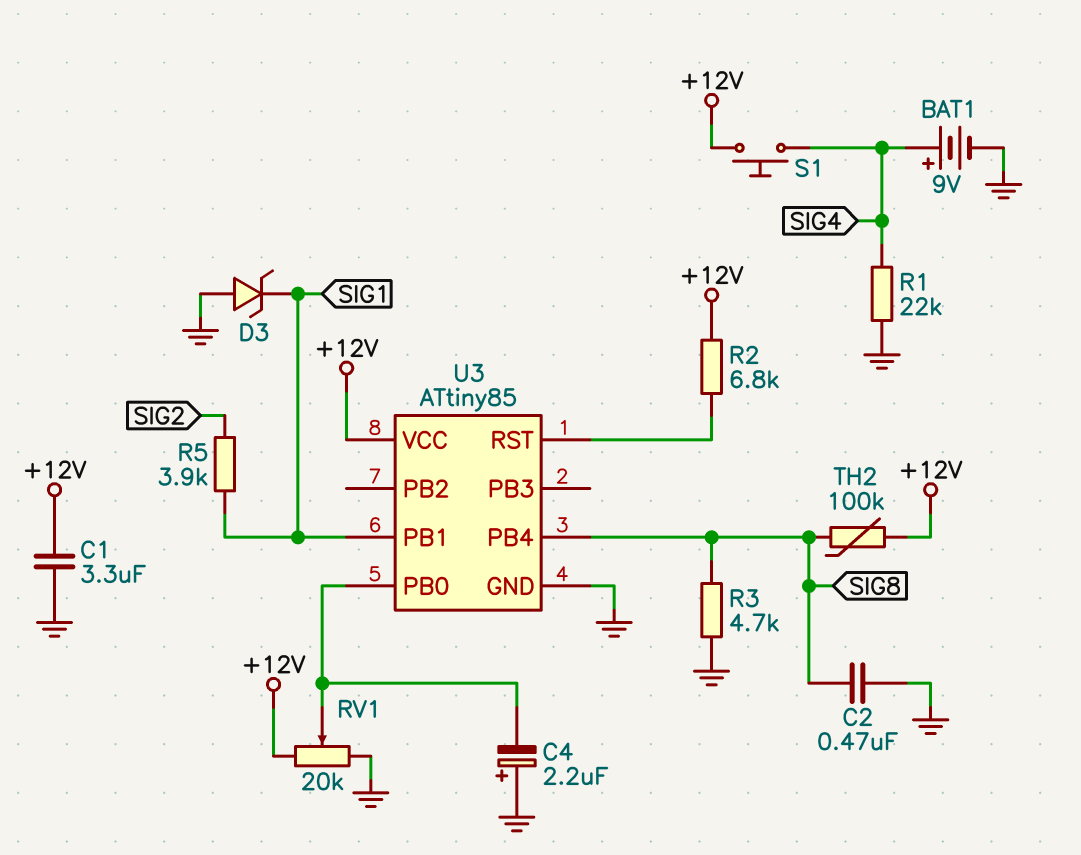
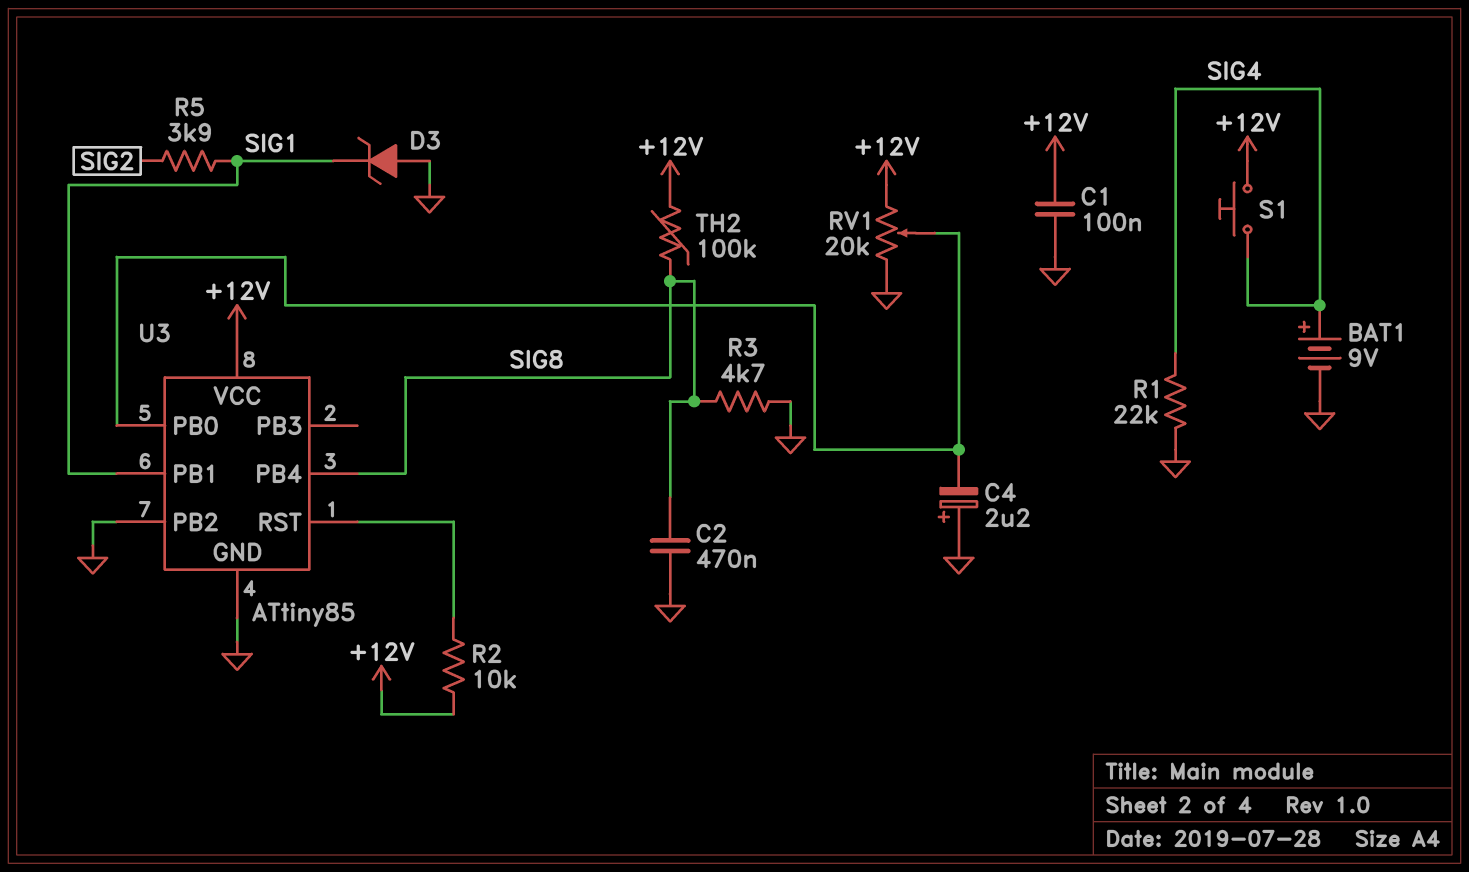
C1: 3.3uF (+12V, GND) -> 100nF (+12V, GND)
R2: 6.8k (+12V, U3/RST) -> 10k (+12V, U3/RST)
U3 pin PB2: none -> GND

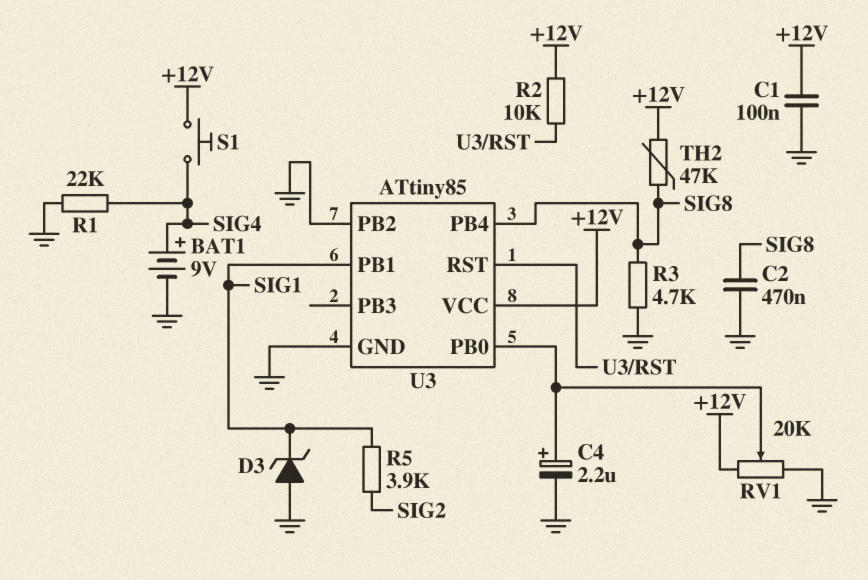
C4: 2.2uF (plus GND, minus U3/PB0) -> 2.2uF (plus U3/PB0, minus GND)
TH2: 100k (+12V, SIG8) -> 47k (+12V, SIG8)

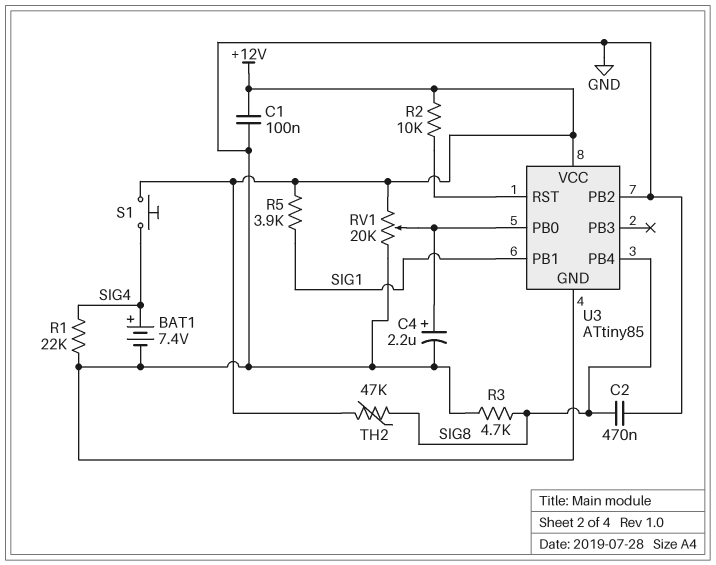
BAT1: 9V (plus SIG4, minus GND) -> 7.4V (plus SIG4, minus GND)
D3: zener (A GND, K SIG1) -> none
R5: 3.9k (SIG1, SIG2) -> 3.9k (+12V, SIG1)

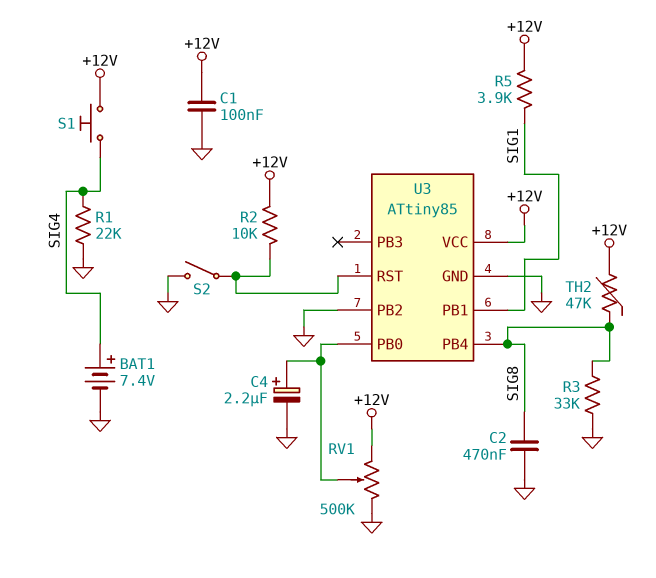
R3: 4.7k (GND, SIG8) -> 33k (GND, SIG8)
RV1: 20k (+12V, GND, wiper U3/PB0) -> 500k (+12V, GND, wiper U3/PB0)
S2: none -> switch (GND, U3/RST)

